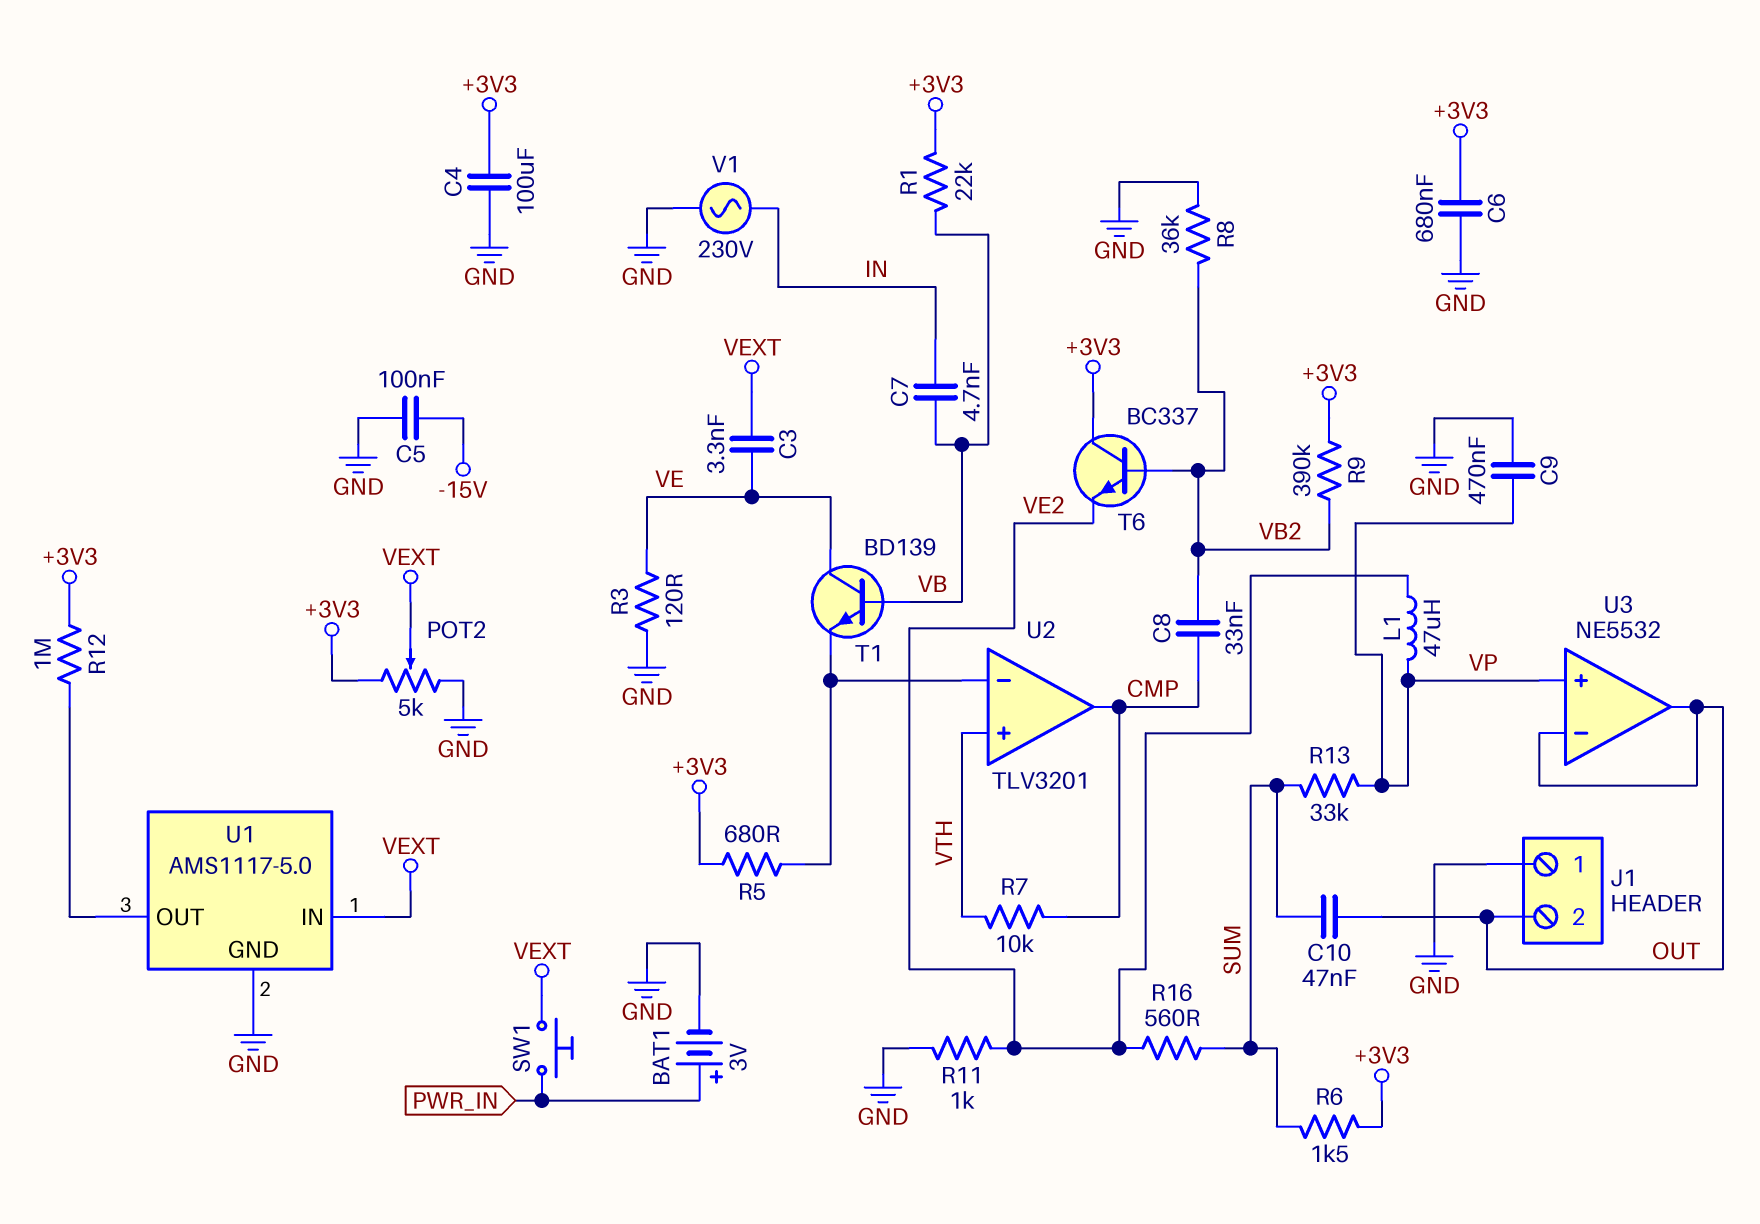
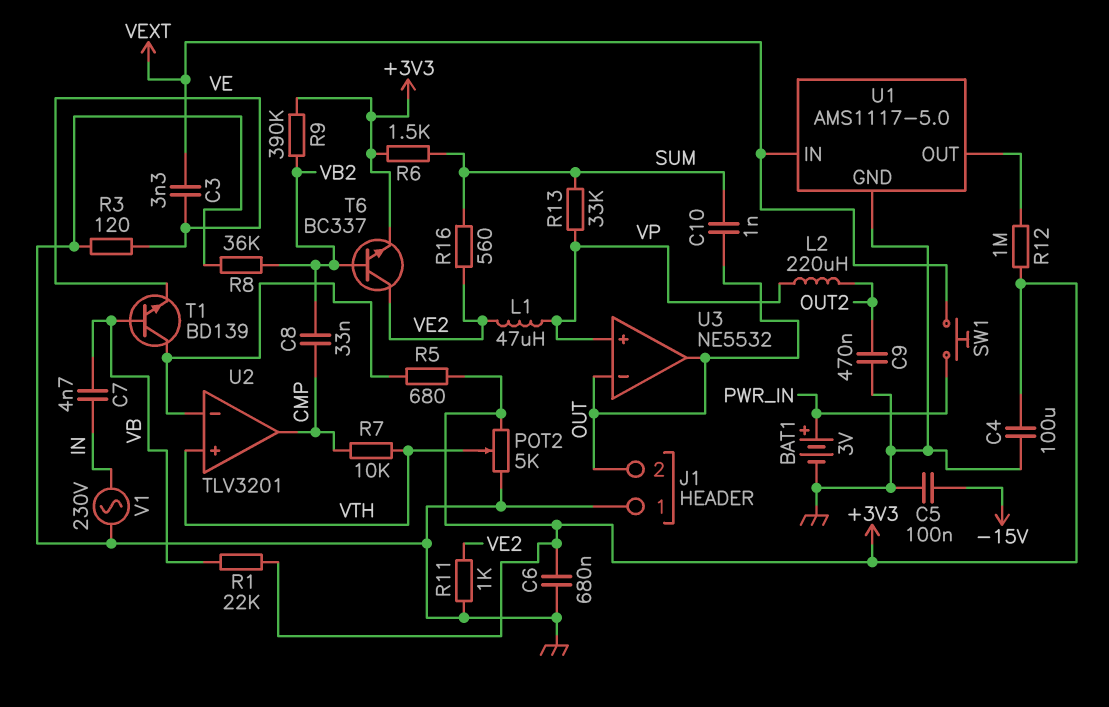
C9: 470nF (GND, VP) -> 470nF (GND, OUT2)
C10: 47nF (OUT, SUM) -> 1nF (OUT, SUM)
L2: none -> 220uH (OUT2, VP)
POT2: 5k (+3V3, GND, wiper VEXT) -> 5k (+3V3, GND, wiper VTH)
T1: NPN BD139 (B VB, C VE, E U2/in-) -> NPN BD139 (B VB, C U2/in-, E VE)
T6: NPN BC337 (B VB2, C +3V3, E VE2) -> NPN BC337 (B VB2, C VE2, E +3V3)

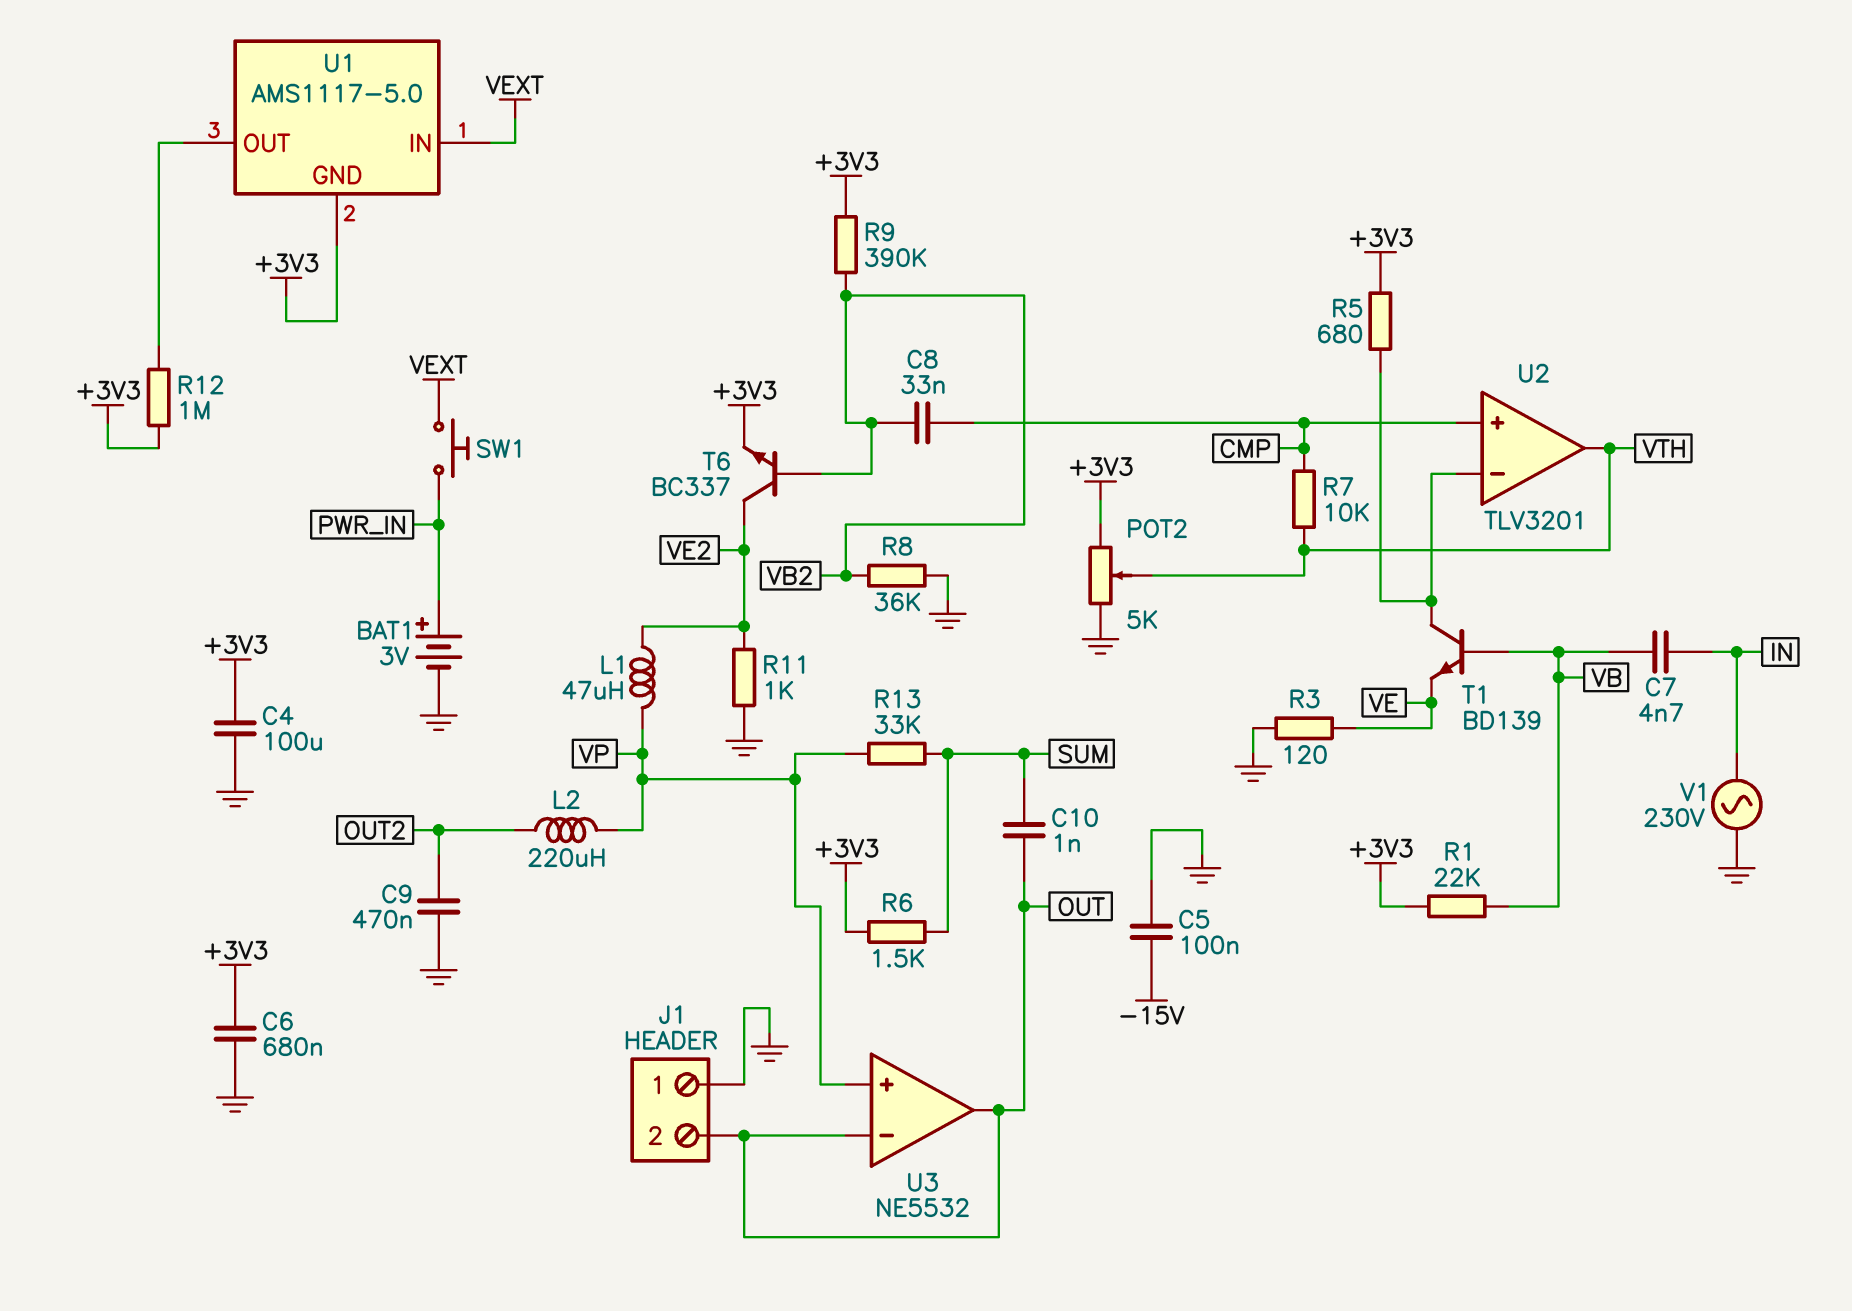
C3: 3.3nF (VE, VEXT) -> none
R16: 560 (SUM, VE2) -> none
U1 pin GND: GND -> +3V3
U2 pin in+: VTH -> CMP
U2 pin out: CMP -> VTH

